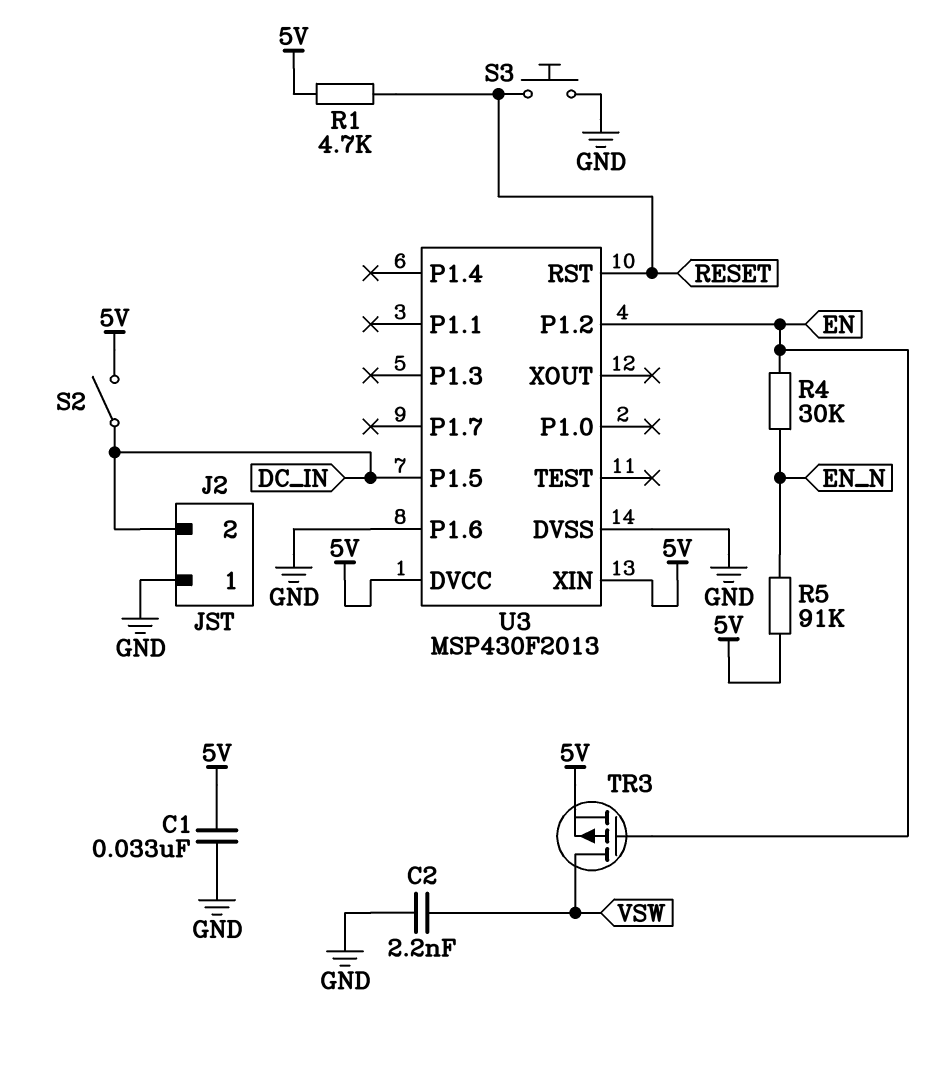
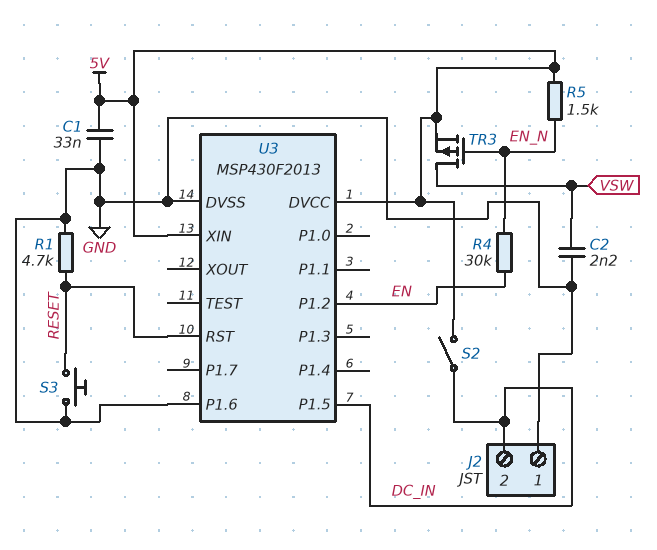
R1: 4.7k (5V, RESET) -> 4.7k (GND, RESET)
R5: 91k (5V, EN_N) -> 1.5k (5V, EN_N)
TR3: PMOS (G EN, D VSW, S 5V) -> PMOS (G EN_N, D VSW, S 5V)

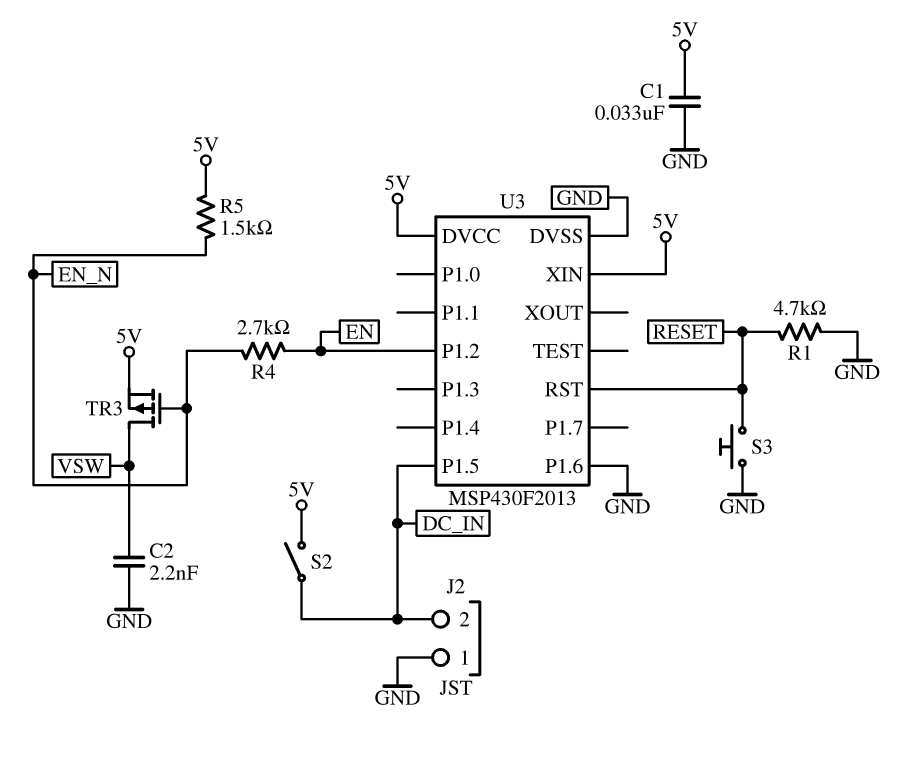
R4: 30k (EN, EN_N) -> 2.7k (EN, EN_N)

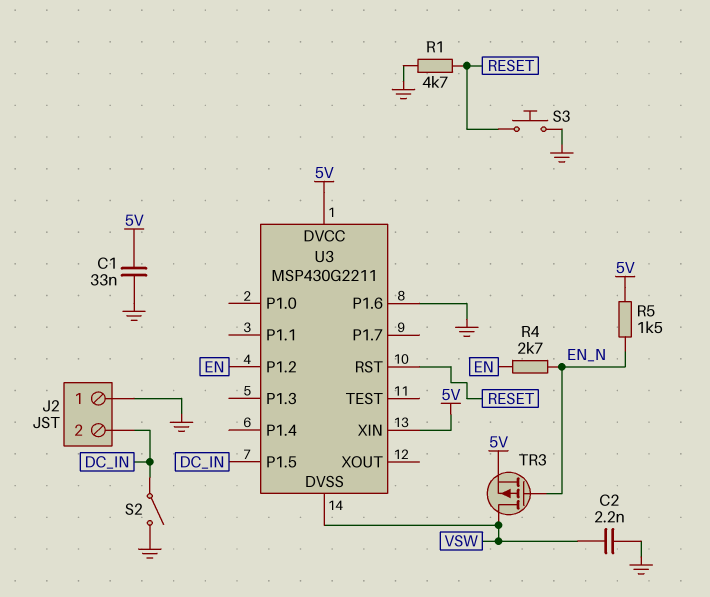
S2: switch (5V, DC_IN) -> switch (DC_IN, GND)
U3: MSP430F2013 -> MSP430G2211
U3 pin DVSS: GND -> VSW

